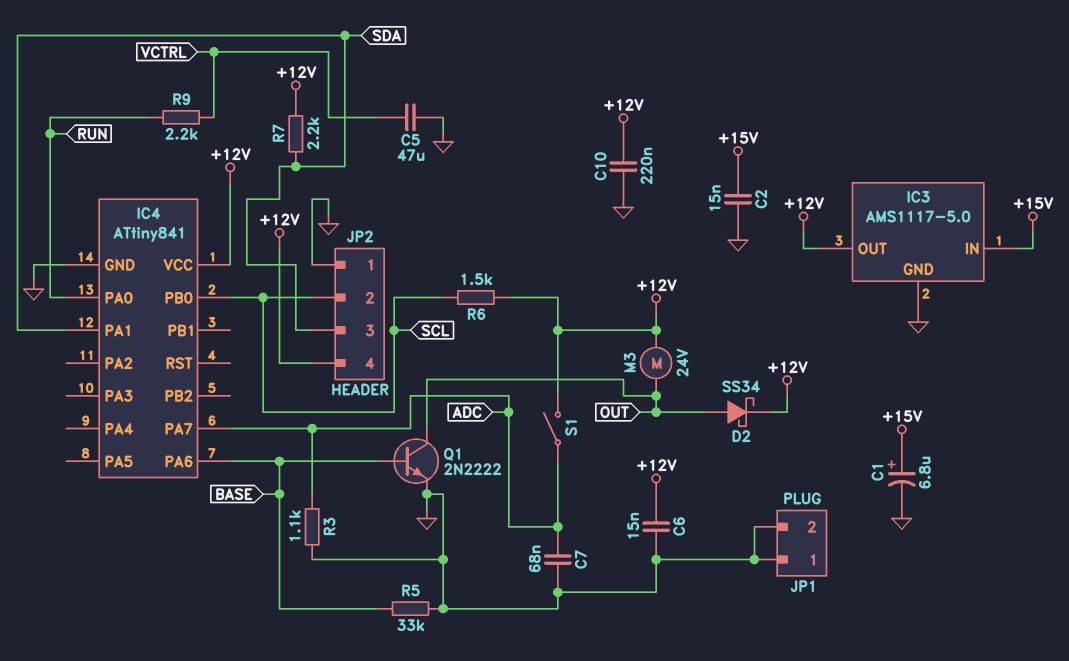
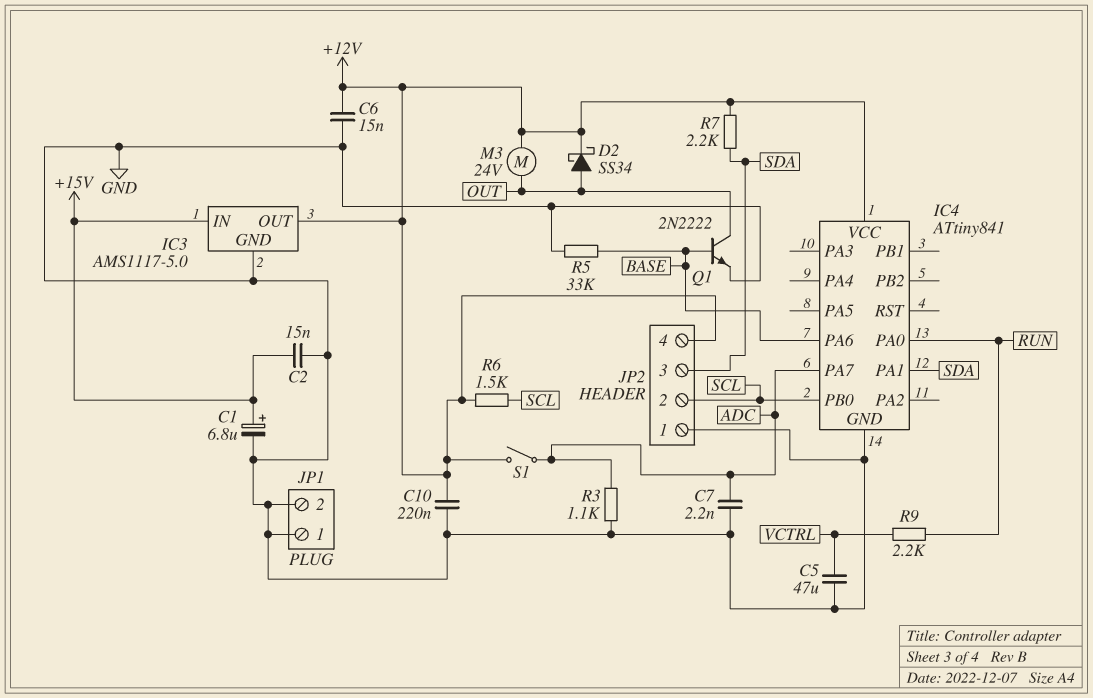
C7: 68nF (ADC, GND) -> 2.2nF (ADC, GND)

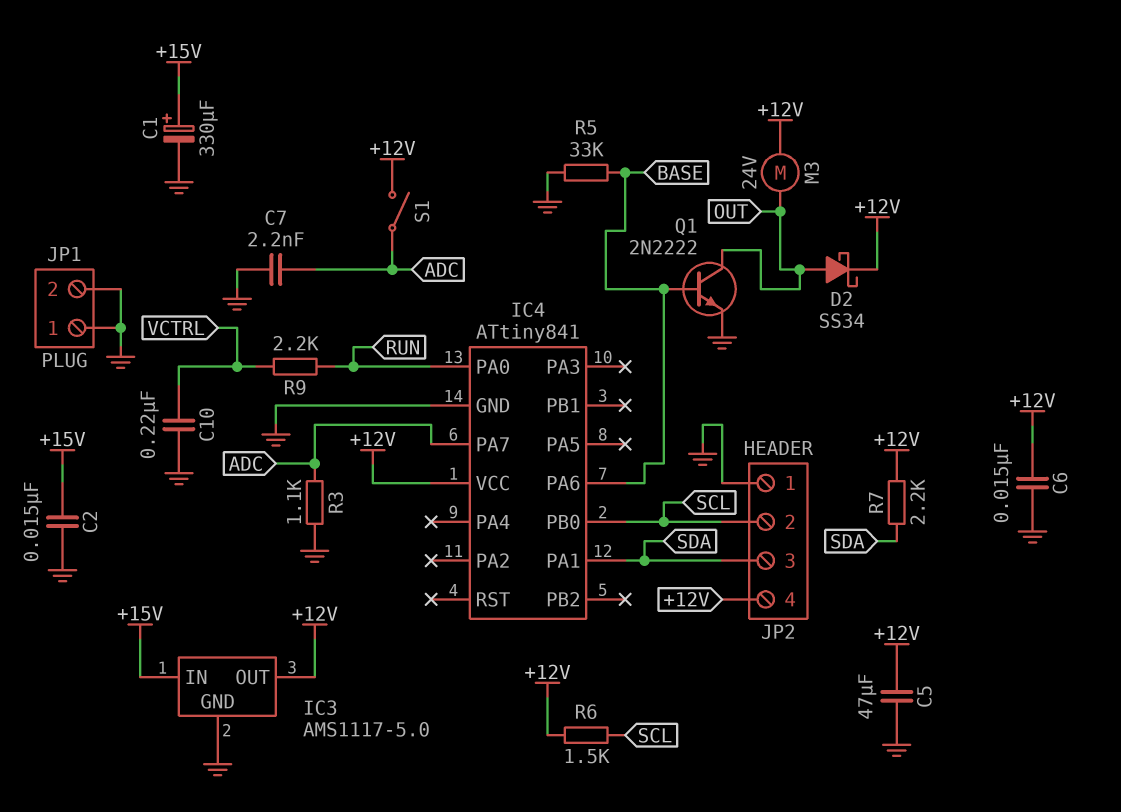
C1: 6.8uF (plus +15V, minus GND) -> 330uF (plus +15V, minus GND)
C5: 47uF (GND, VCTRL) -> 47uF (+12V, GND)
C10: 220nF (+12V, GND) -> 220nF (GND, VCTRL)

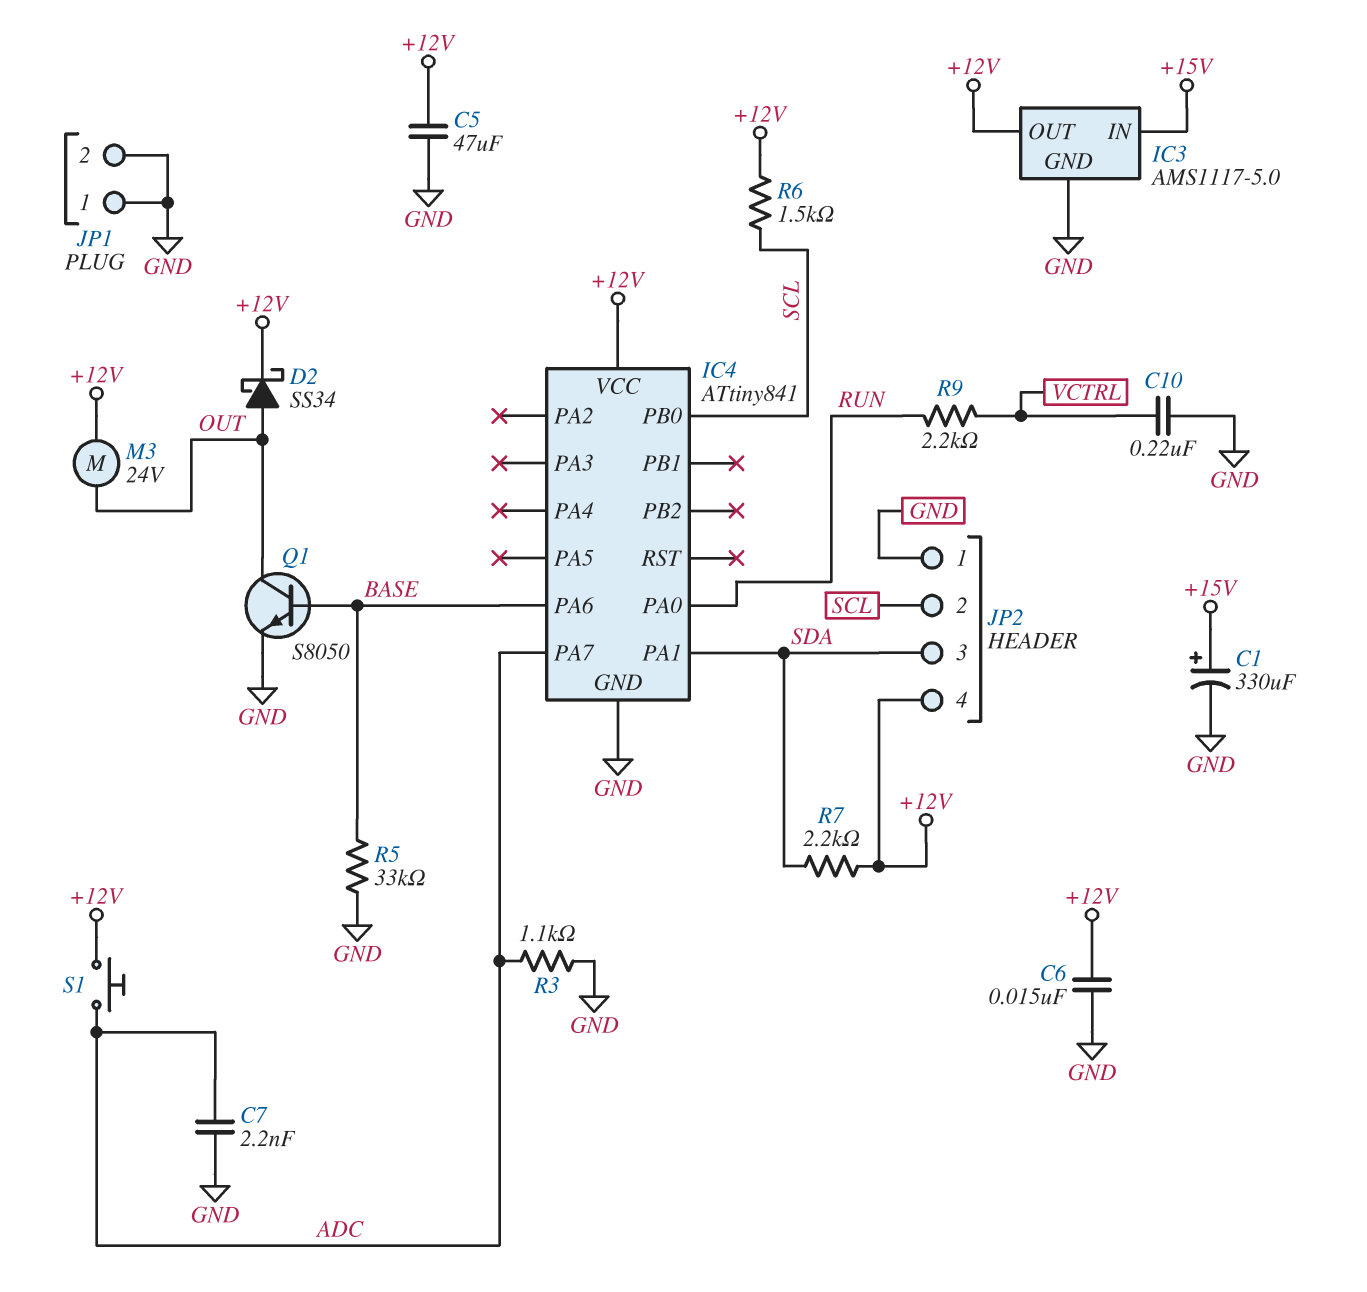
C2: 15nF (+15V, GND) -> none
Q1: NPN 2N2222 (B BASE, C OUT, E GND) -> NPN S8050 (B BASE, C OUT, E GND)
S1: switch (+12V, ADC) -> button (+12V, ADC)

